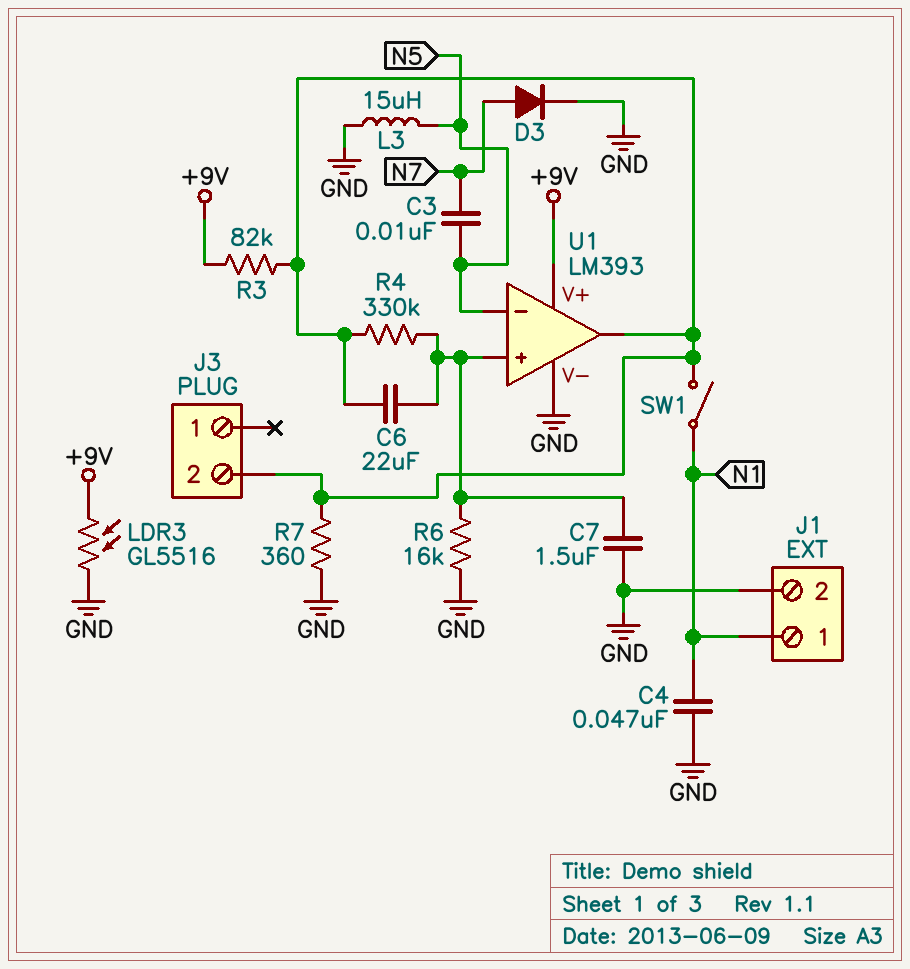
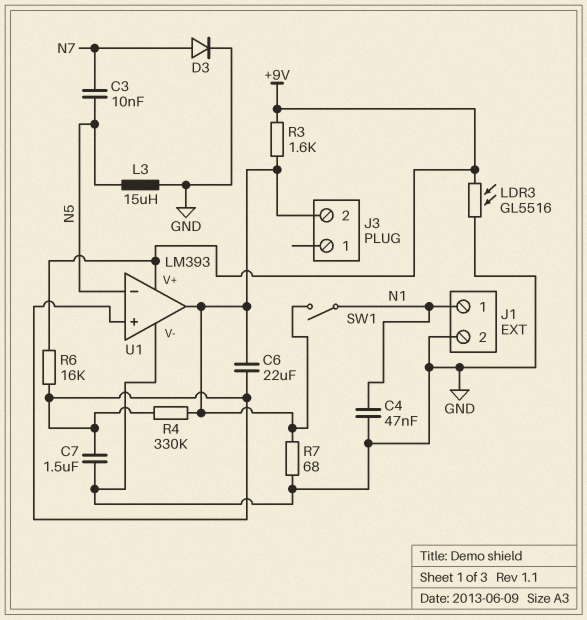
R3: 82k (+9V, J3/2) -> 1.6k (+9V, J3/2)
R6: 16k (GND, U1/in+) -> 16k (+9V, U1/in+)
R7: 360 (GND, J3/2) -> 68 (GND, J3/2)

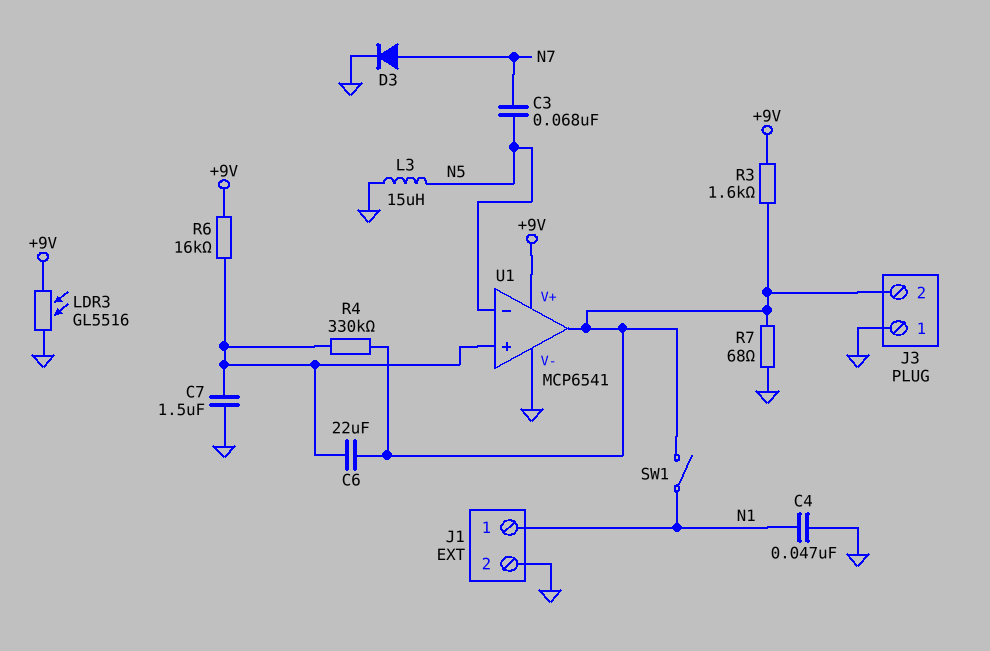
C3: 10nF (N5, N7) -> 68nF (N5, N7)
J3 pin 1: none -> GND
U1: LM393 -> MCP6541

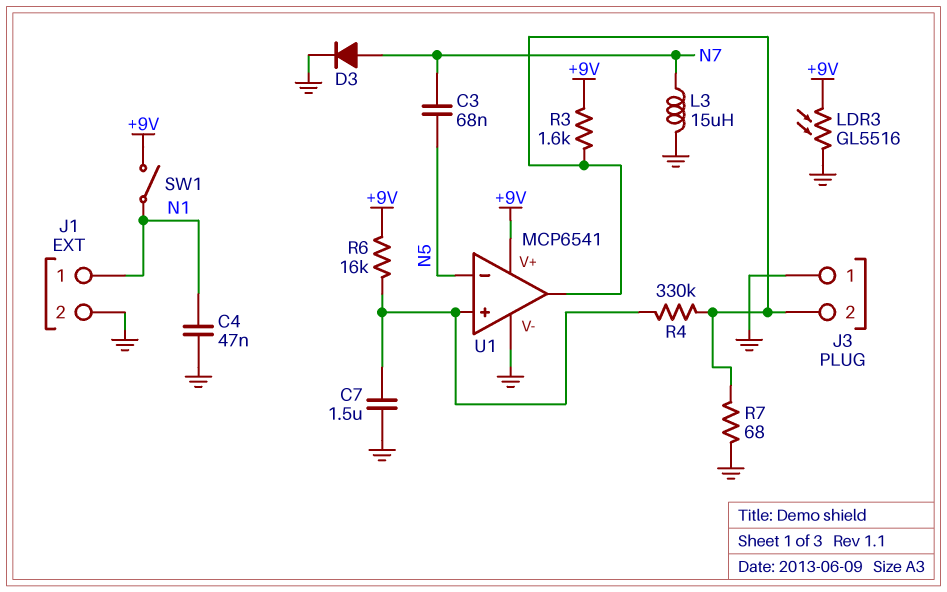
C6: 22uF (J3/2, U1/in+) -> none
L3: 15uH (GND, N5) -> 15uH (GND, N7)
SW1: switch (J3/2, N1) -> switch (+9V, N1)

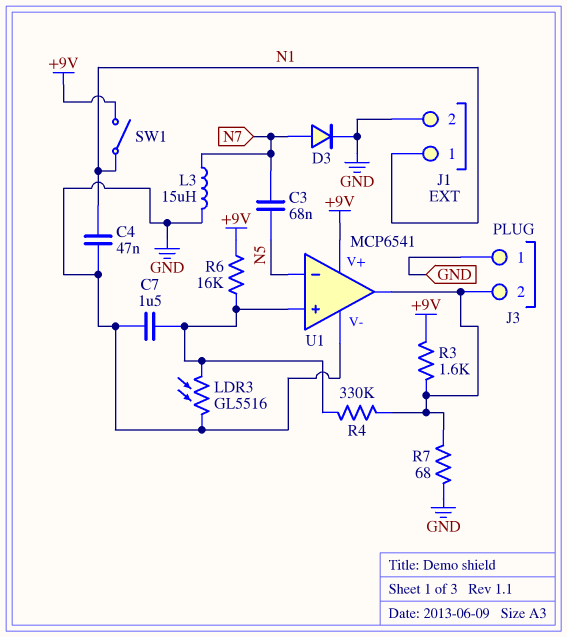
LDR3: GL5516 (+9V, GND) -> GL5516 (GND, U1/in+)

